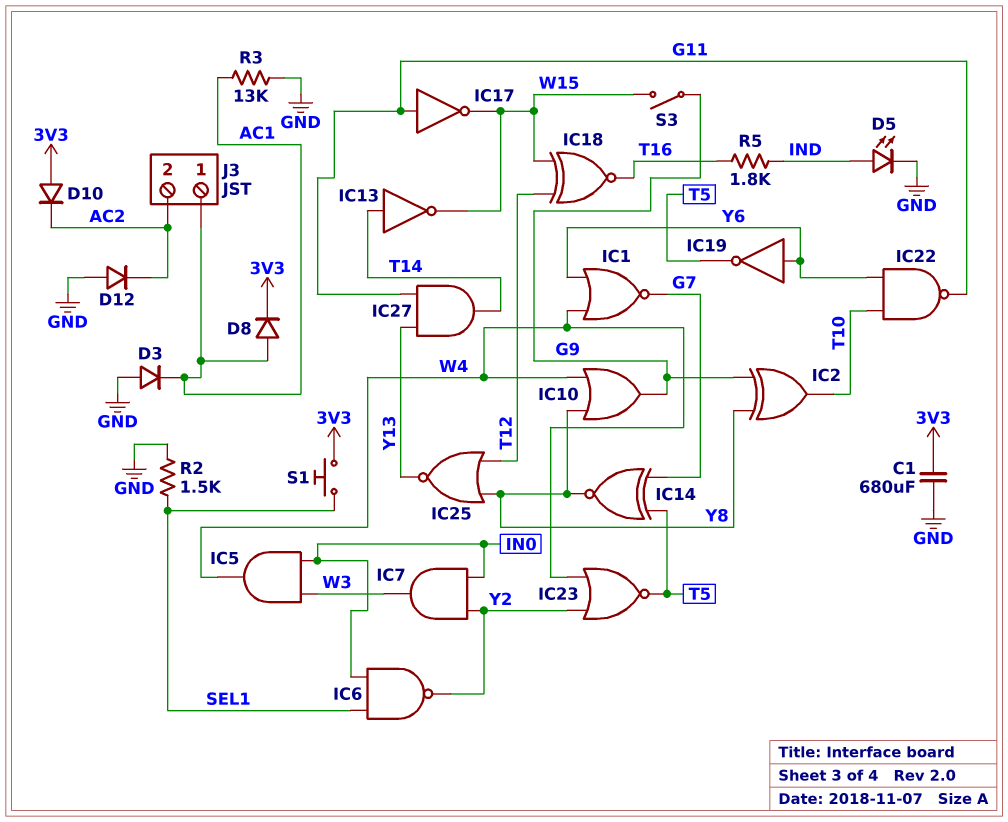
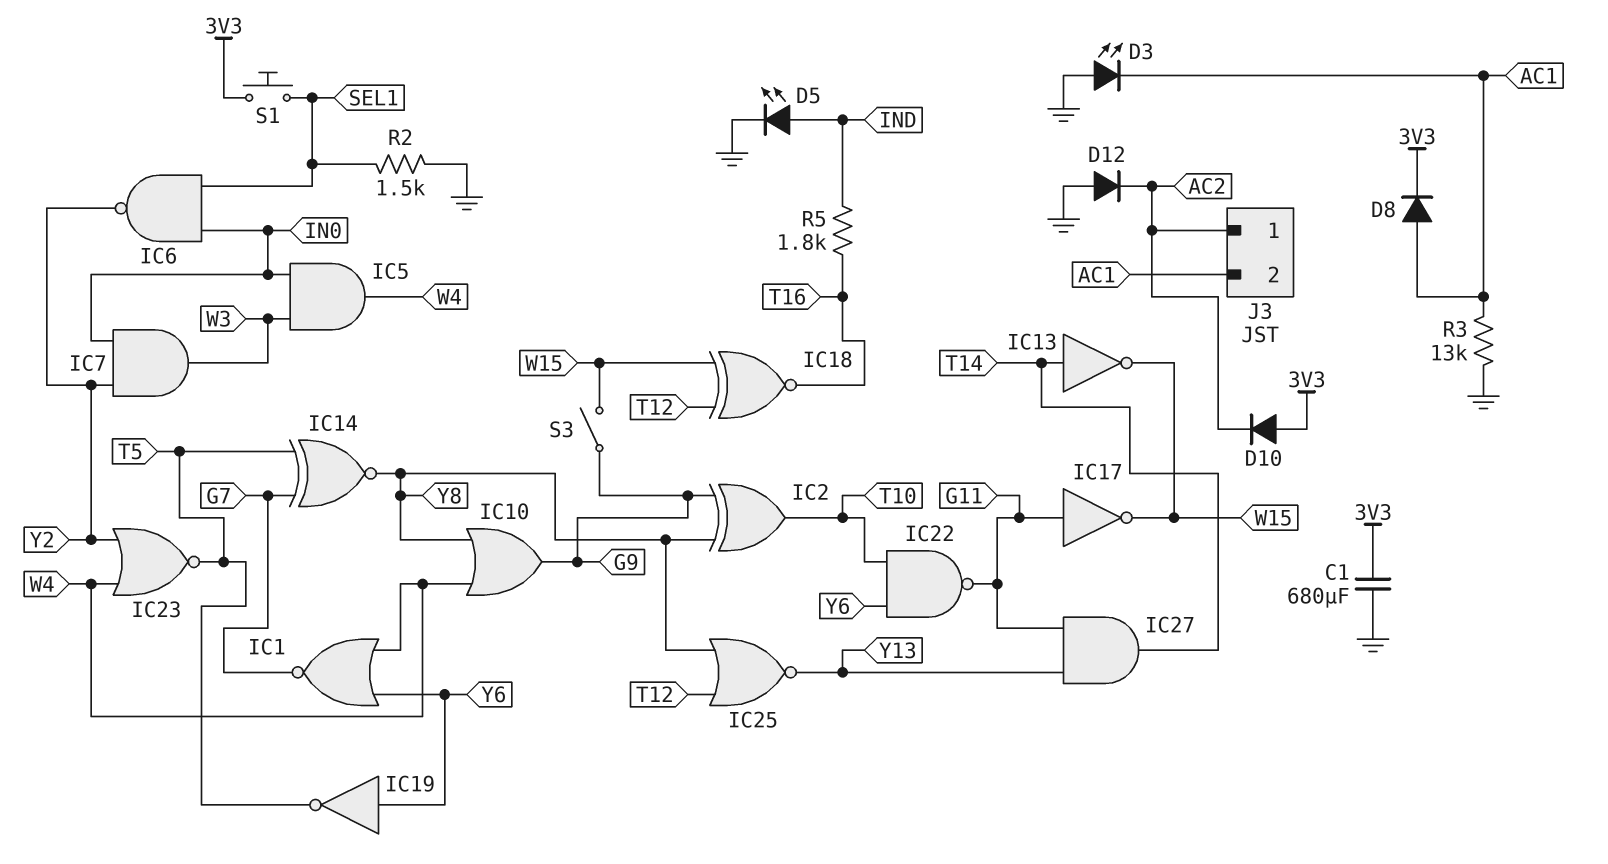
D3: diode (A GND, K AC1) -> LED (A GND, K AC1)
J3 pin 1: AC1 -> AC2
J3 pin 2: AC2 -> AC1

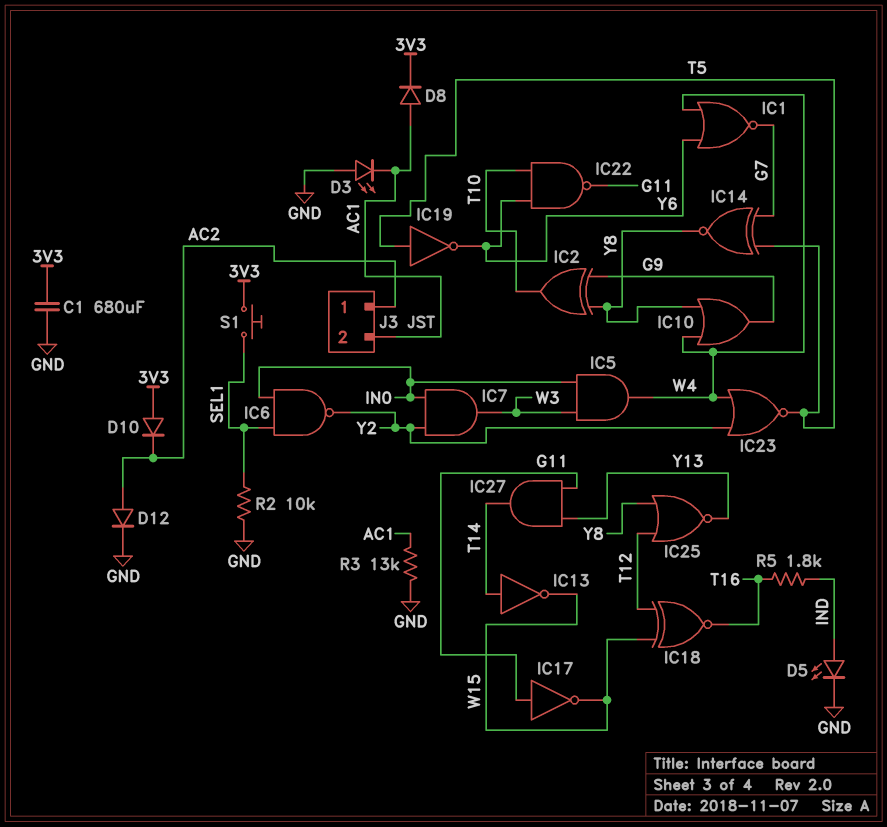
D12: diode (A GND, K AC2) -> diode (A AC2, K GND)
IC19: NOT (in Y6, out T5) -> NOT (in T5, out Y6)
R2: 1.5k (GND, SEL1) -> 10k (GND, SEL1)
S3: switch (G9, W15) -> none

